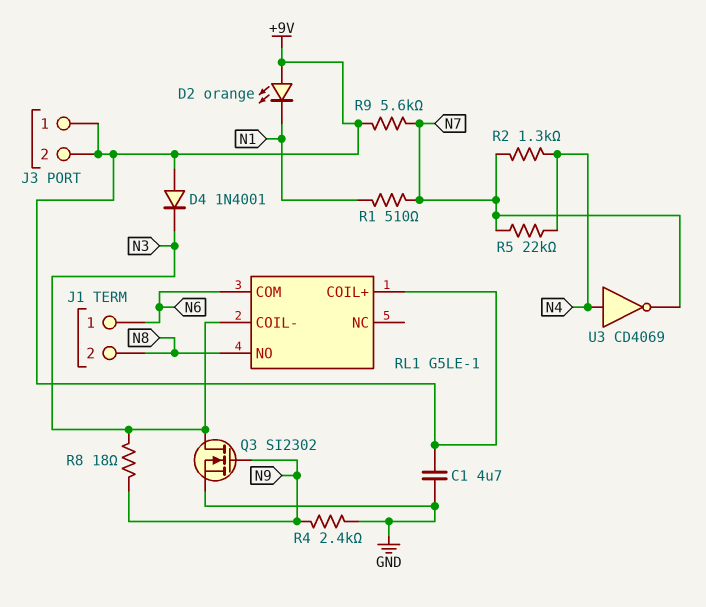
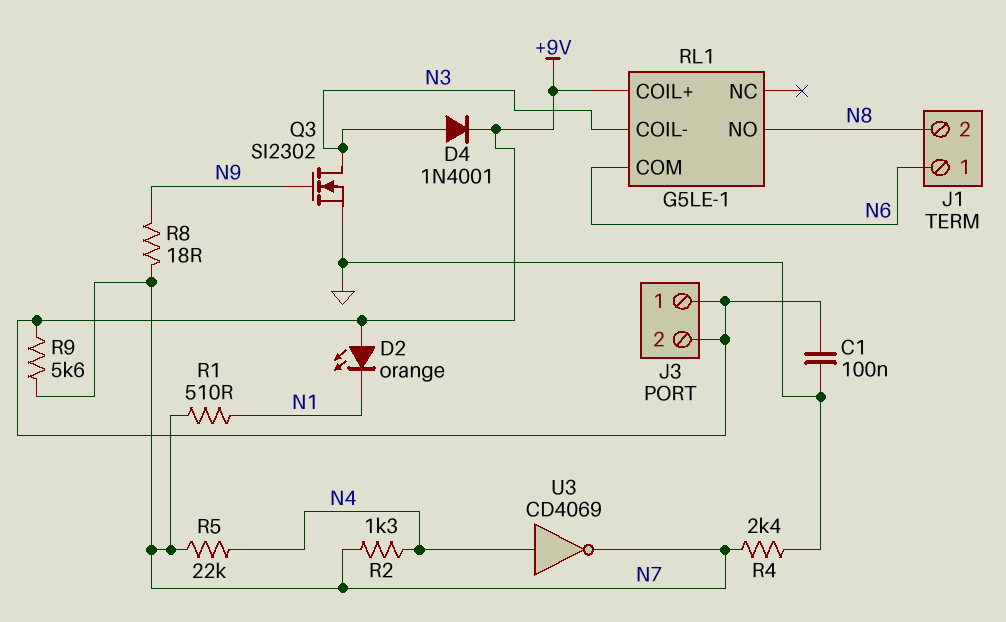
C1: 4.7uF (+9V, GND) -> 100nF (+9V, GND)
D4: diode 1N4001 (A +9V, K N3) -> diode 1N4001 (A N3, K +9V)
R4: 2.4k (GND, N9) -> 2.4k (GND, N7)
R8: 18 (N3, N9) -> 18 (N7, N9)

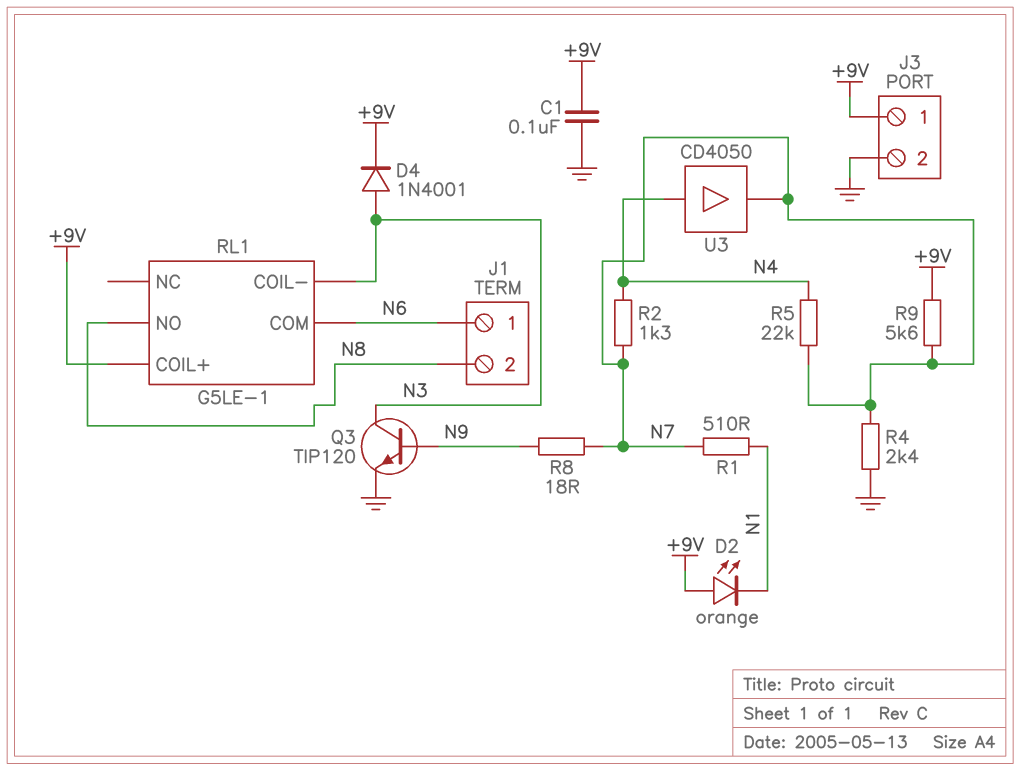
J3 pin 2: +9V -> GND
Q3: NMOS SI2302 (G N9, D N3, S GND) -> NPN TIP120 (B N9, C N3, E GND)
U3: NOT CD4069 (in N4, out N7) -> buffer CD4050 (in N4, out N7)

